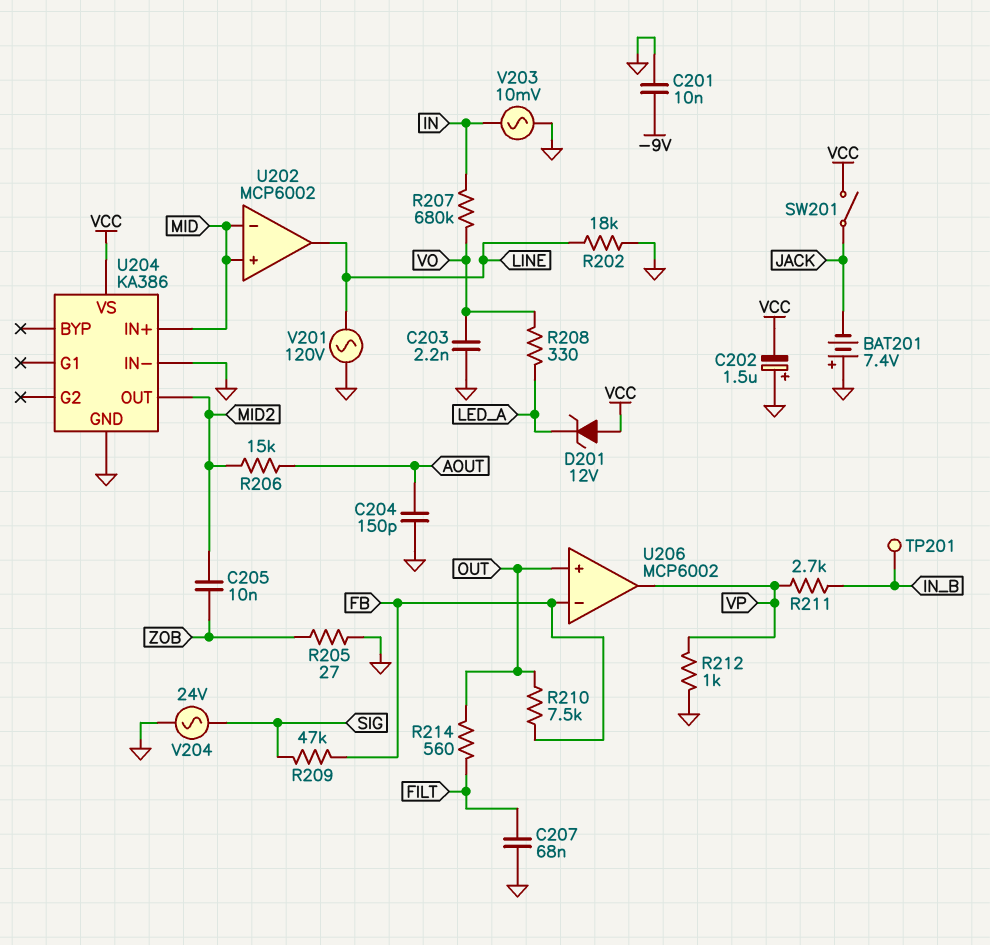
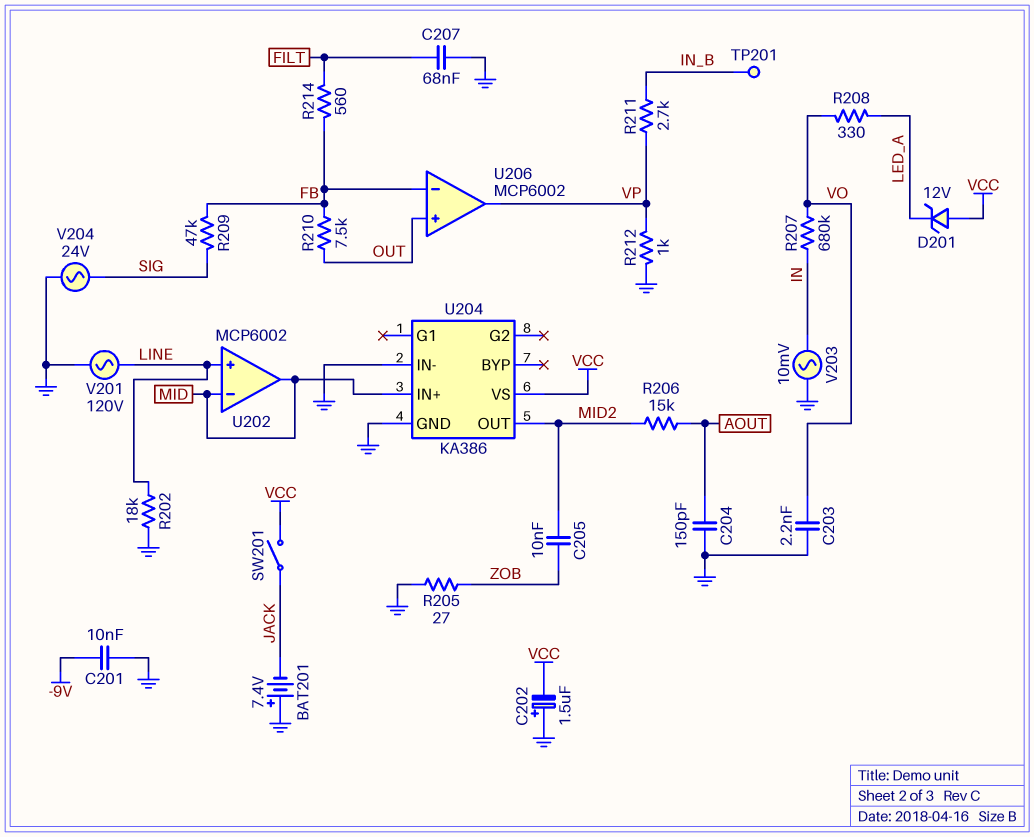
R214: 560 (FILT, OUT) -> 560 (FB, FILT)
U202 pin in+: MID -> LINE
U202 pin out: LINE -> MID

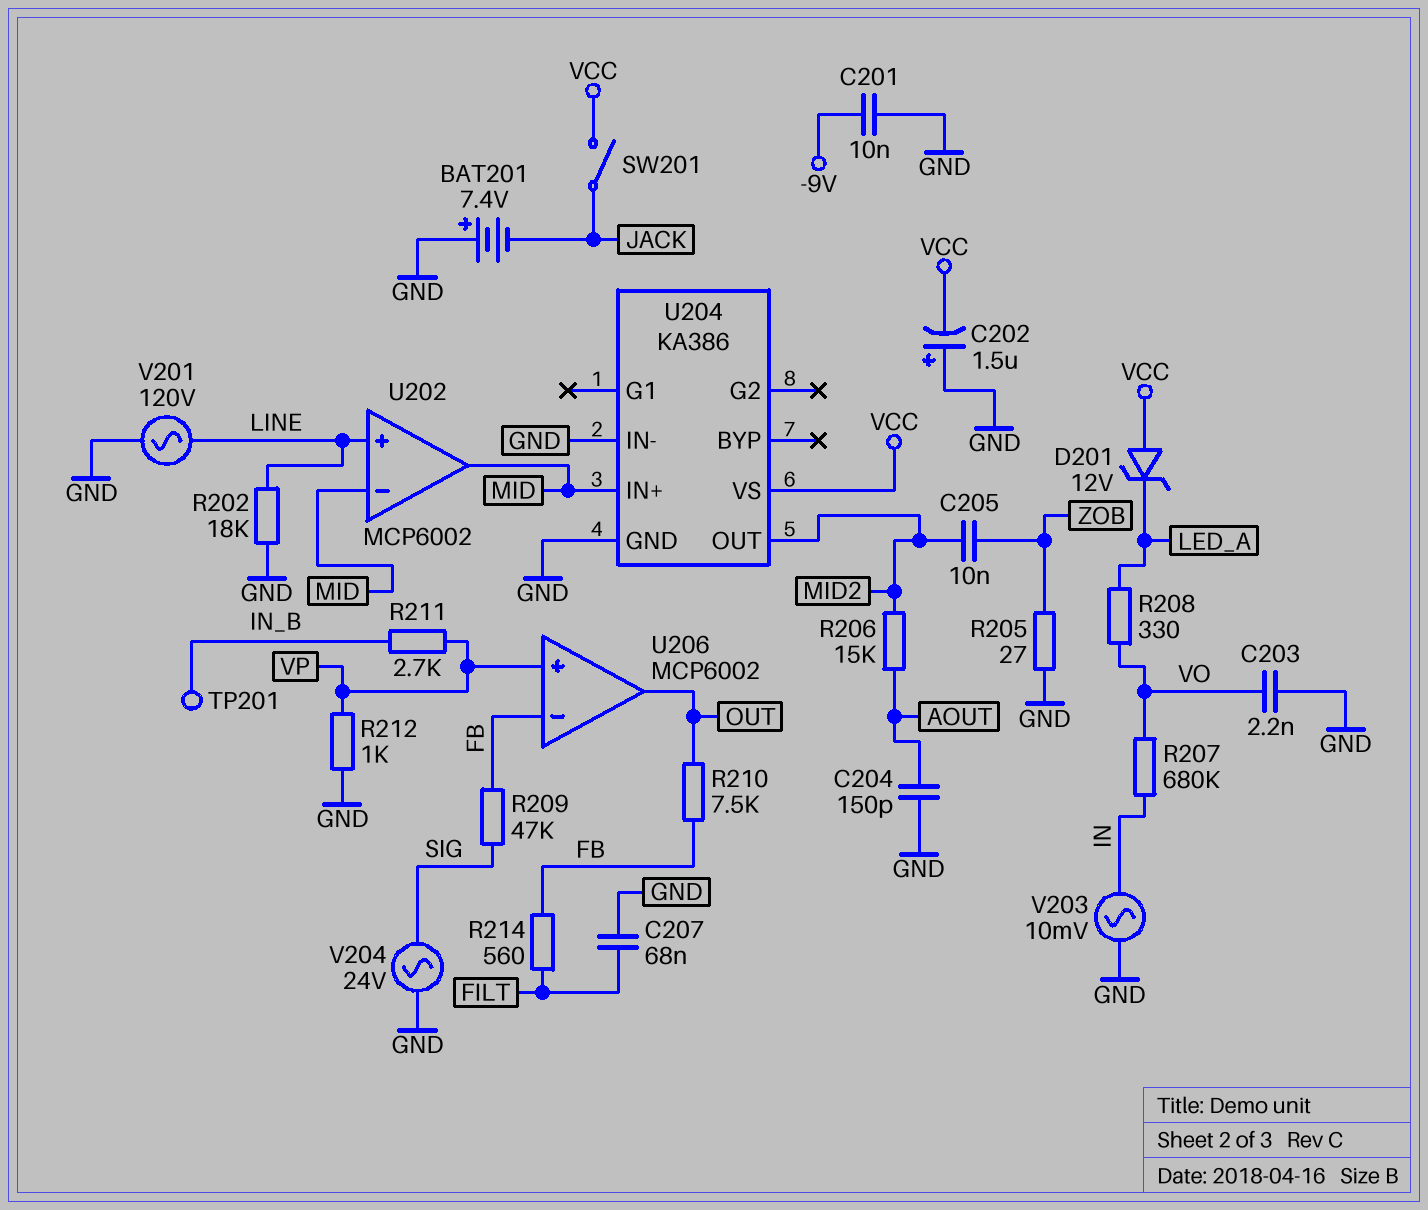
U206 pin in+: OUT -> VP
U206 pin out: VP -> OUT

